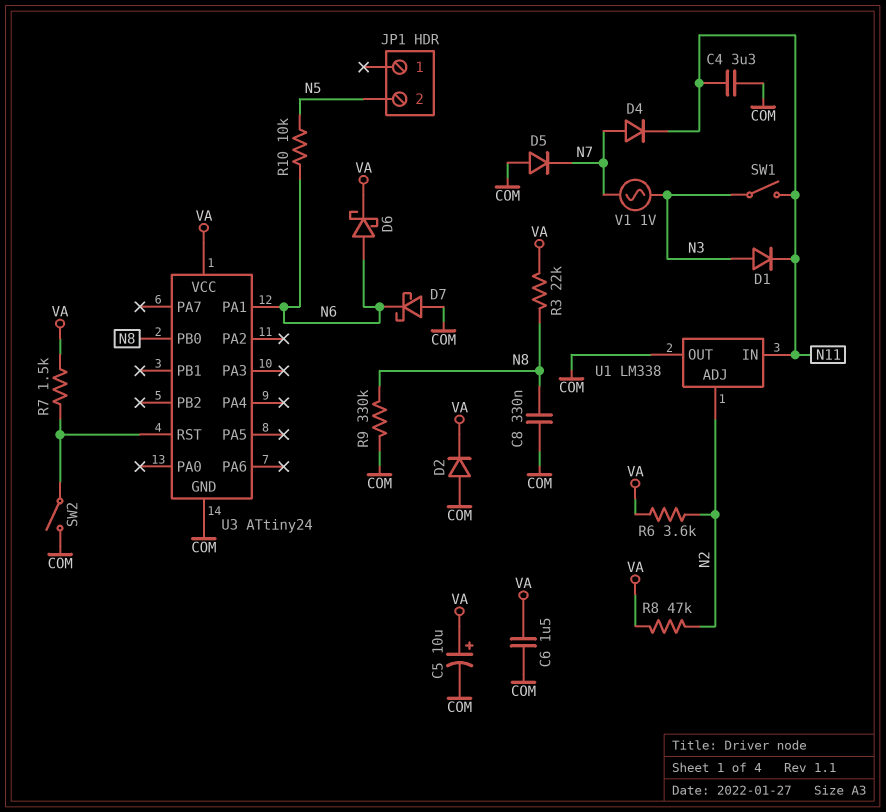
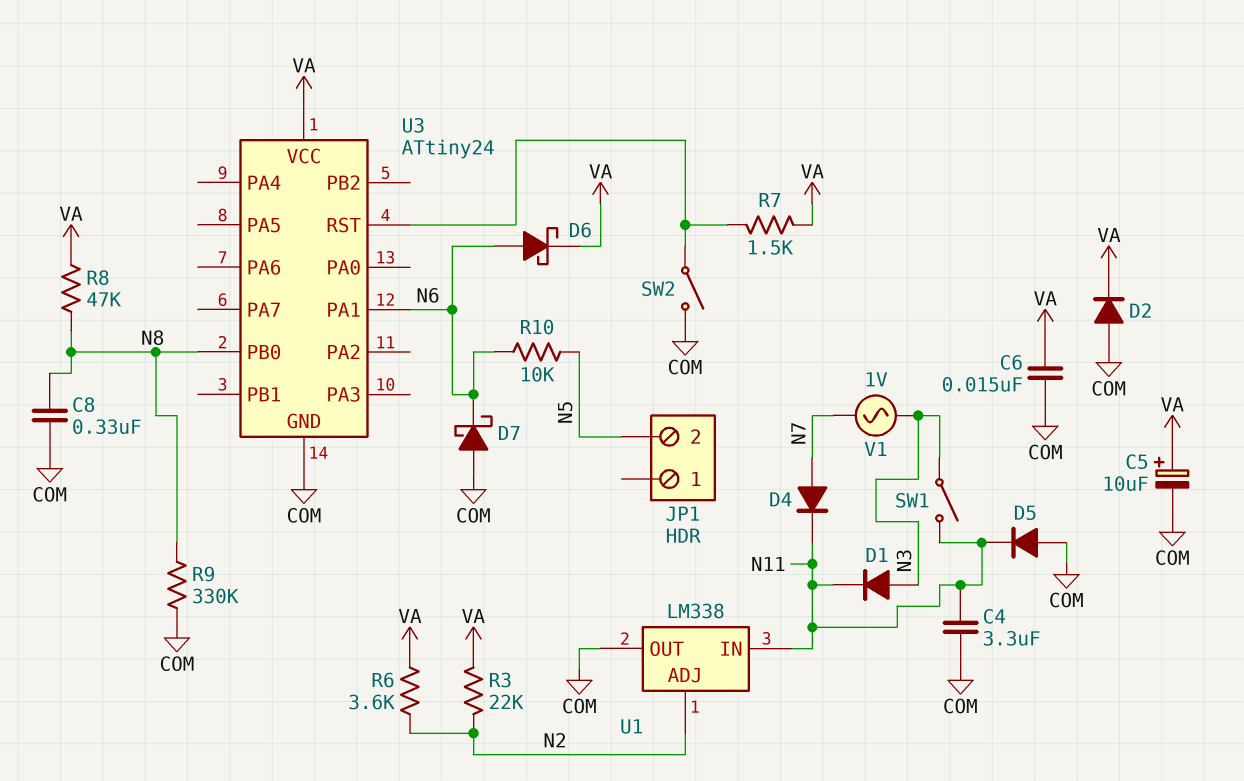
C6: 1.5uF (COM, VA) -> 15nF (COM, VA)
D5: diode (A COM, K N7) -> diode (A COM, K N11)
R3: 22k (N8, VA) -> 22k (N2, VA)
R8: 47k (N2, VA) -> 47k (N8, VA)

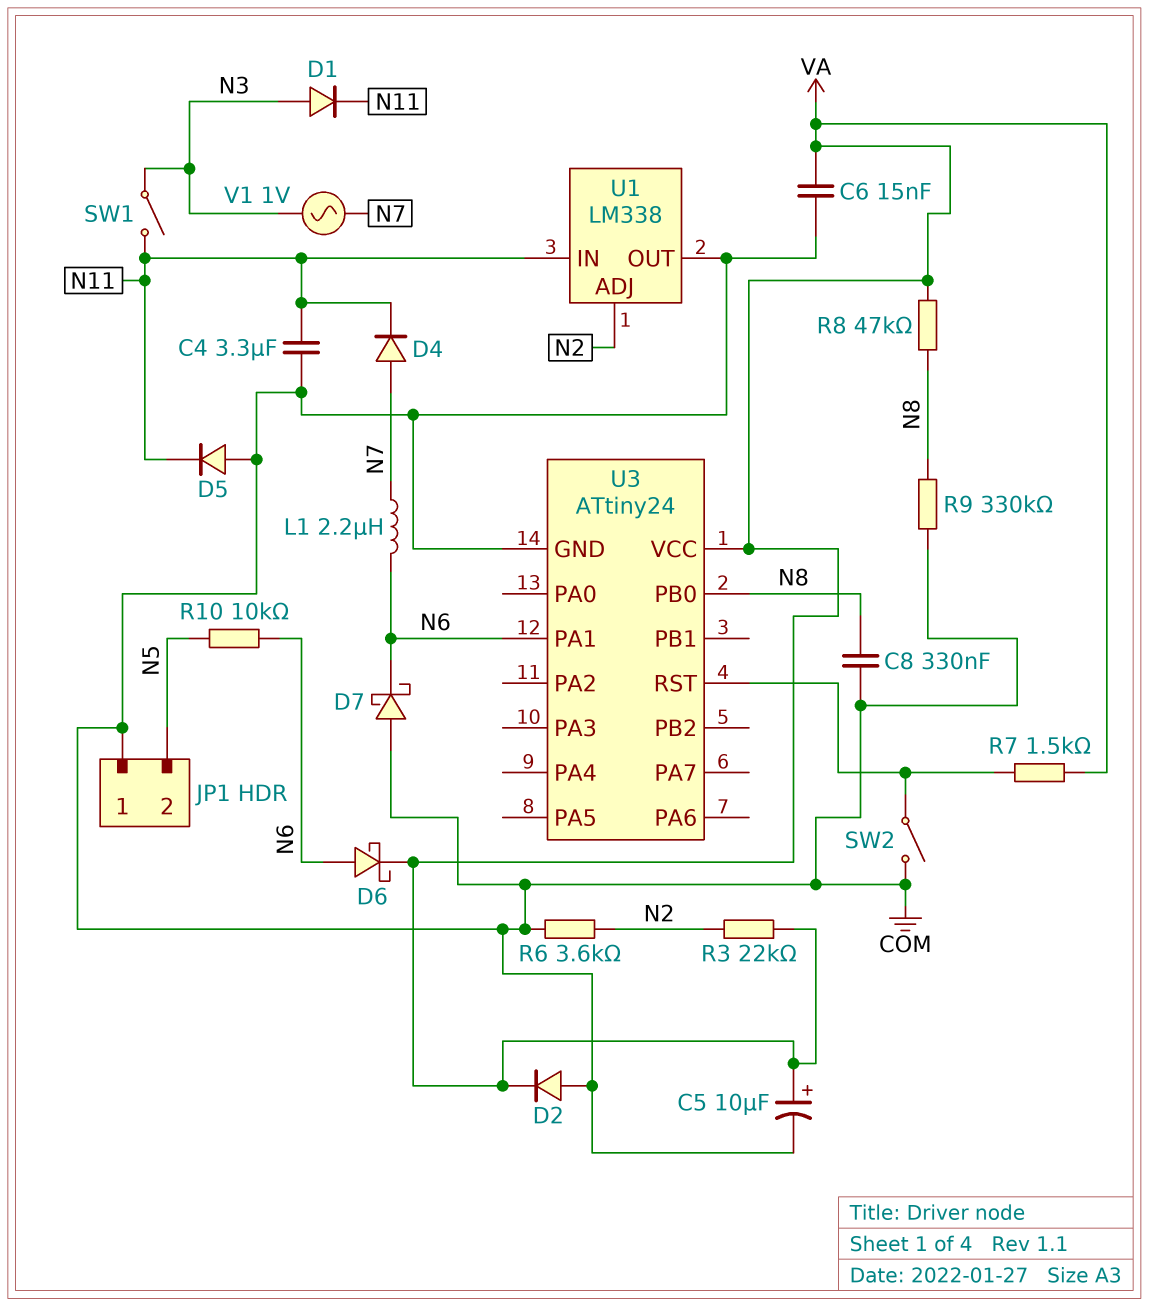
JP1 pin 1: none -> COM
L1: none -> 2.2uH (N6, N7)
R6: 3.6k (N2, VA) -> 3.6k (COM, N2)

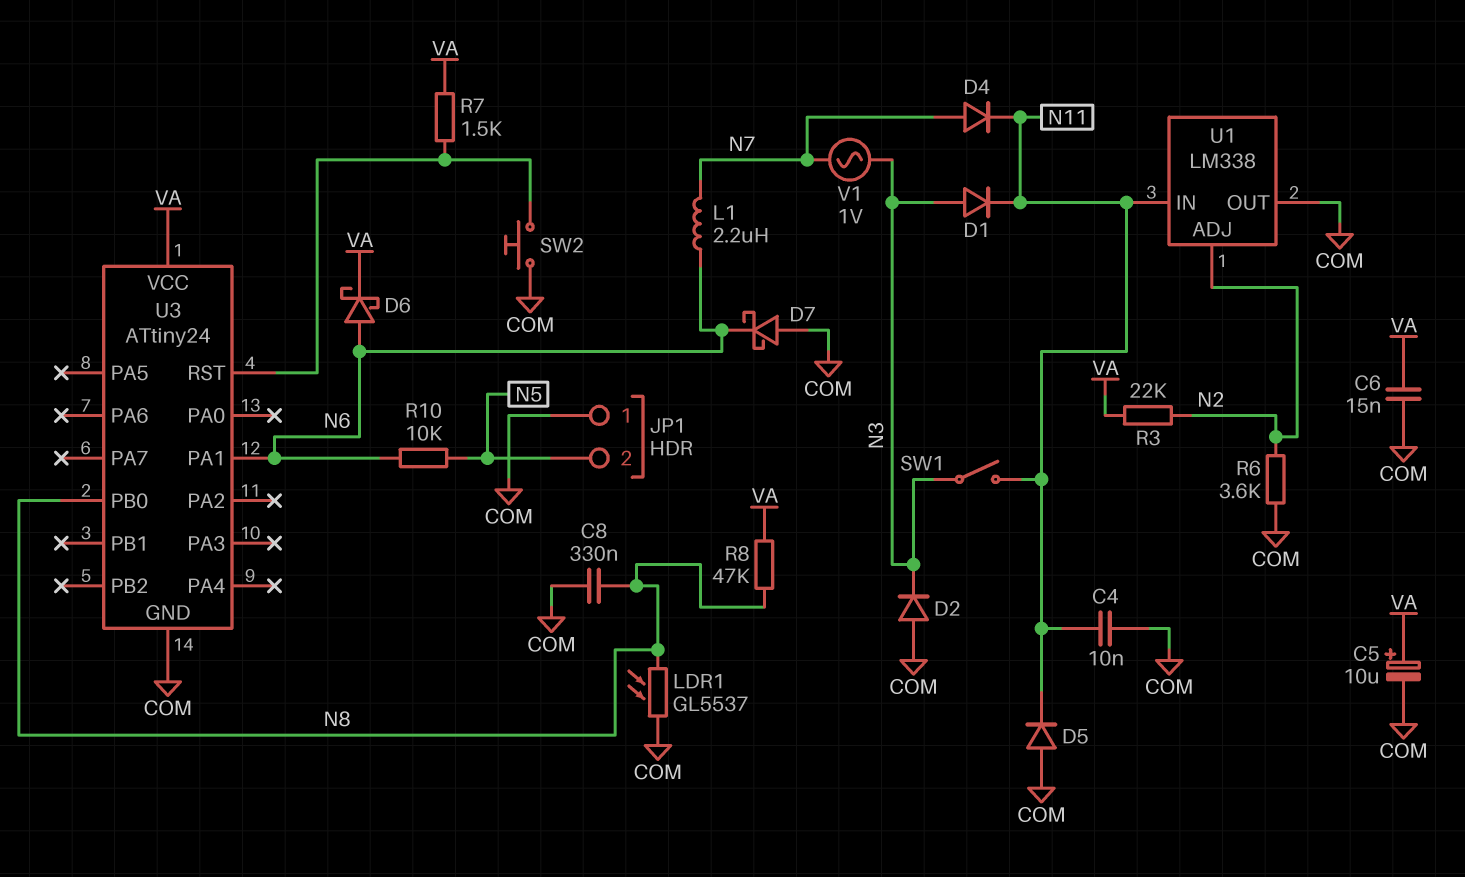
C4: 3.3uF (COM, N11) -> 10nF (COM, N11)
D2: diode (A COM, K VA) -> diode (A COM, K N3)
LDR1: none -> GL5537 (COM, N8)
R9: 330k (COM, N8) -> none
SW2: switch (COM, U3/RST) -> button (COM, U3/RST)

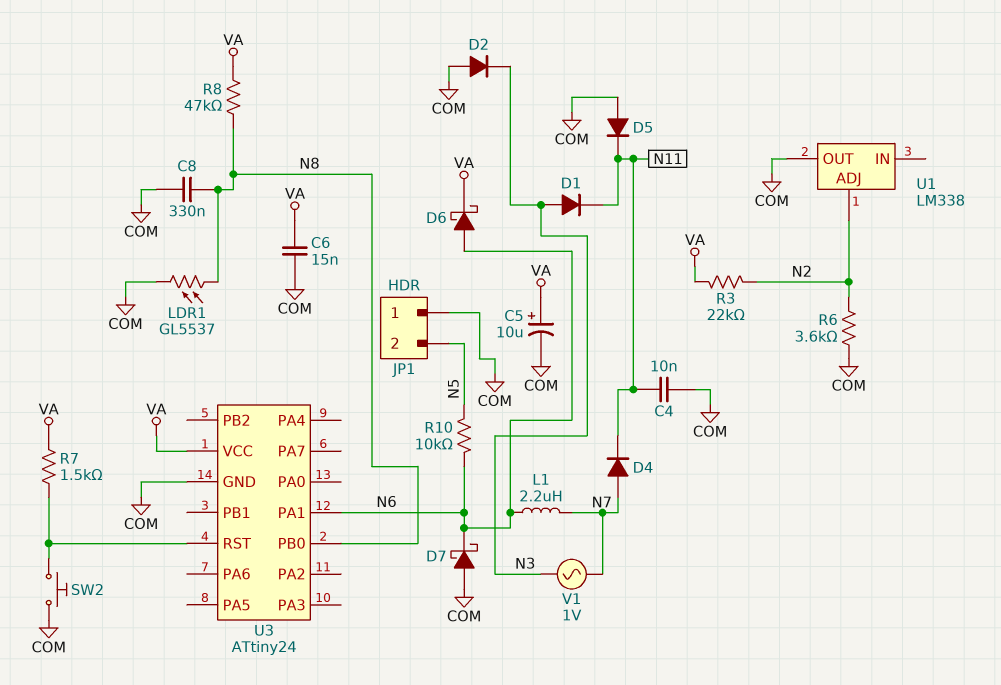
SW1: switch (N3, N11) -> none
U1 pin IN: N11 -> none

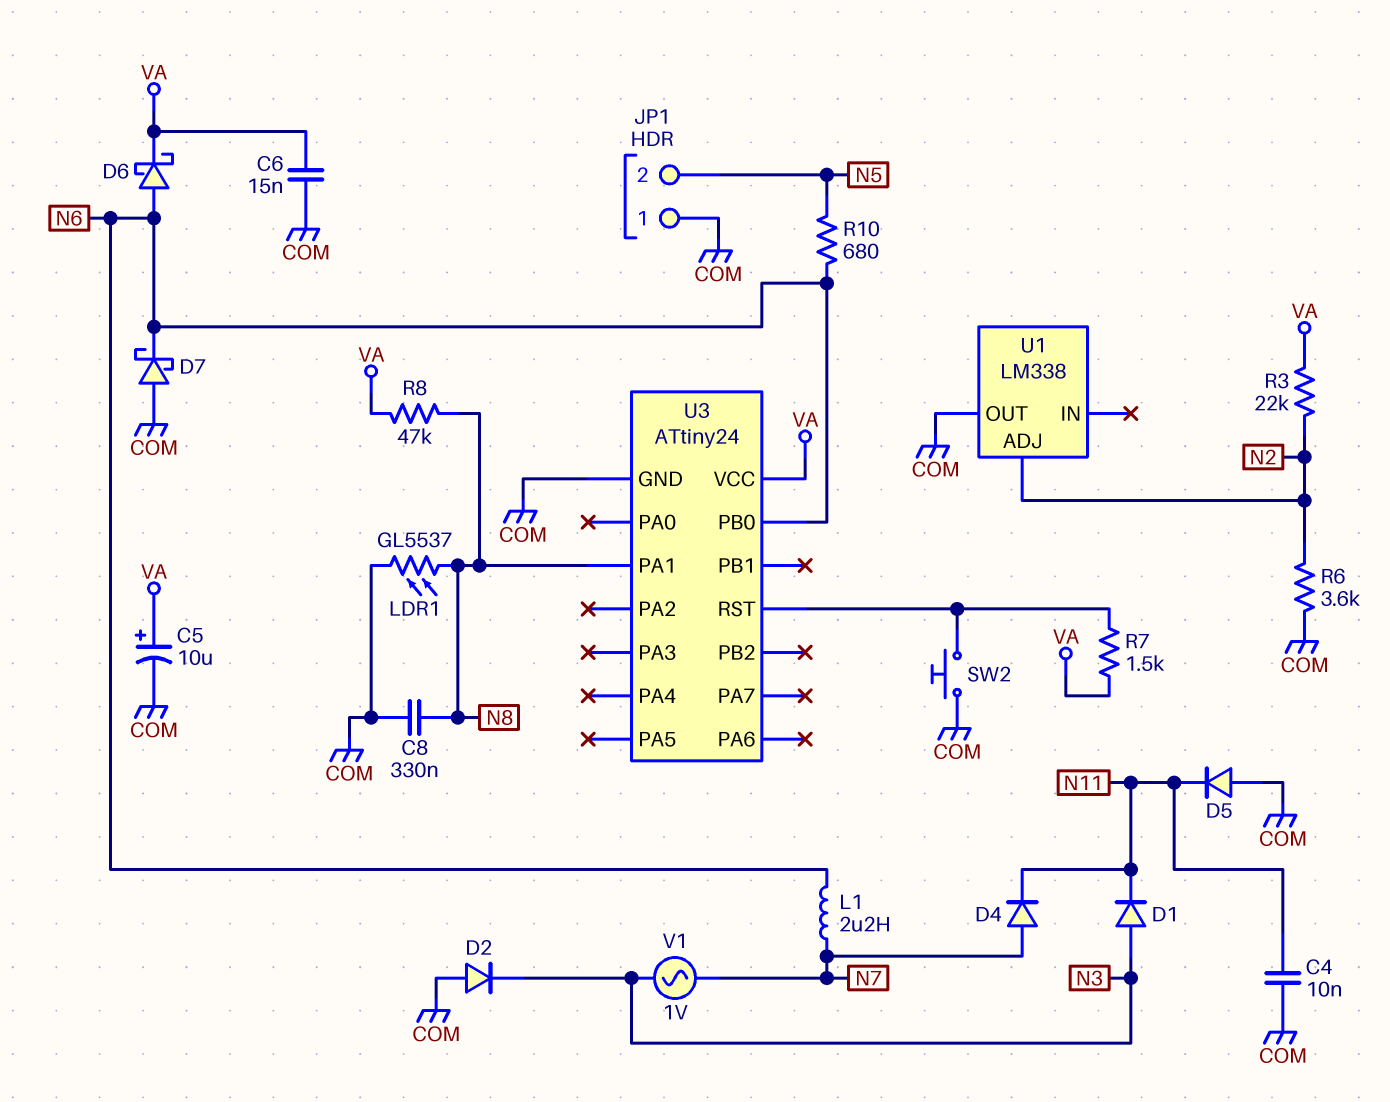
R10: 10k (N5, N6) -> 680 (N5, N6)
U3 pin PA1: N6 -> N8
U3 pin PB0: N8 -> N6

